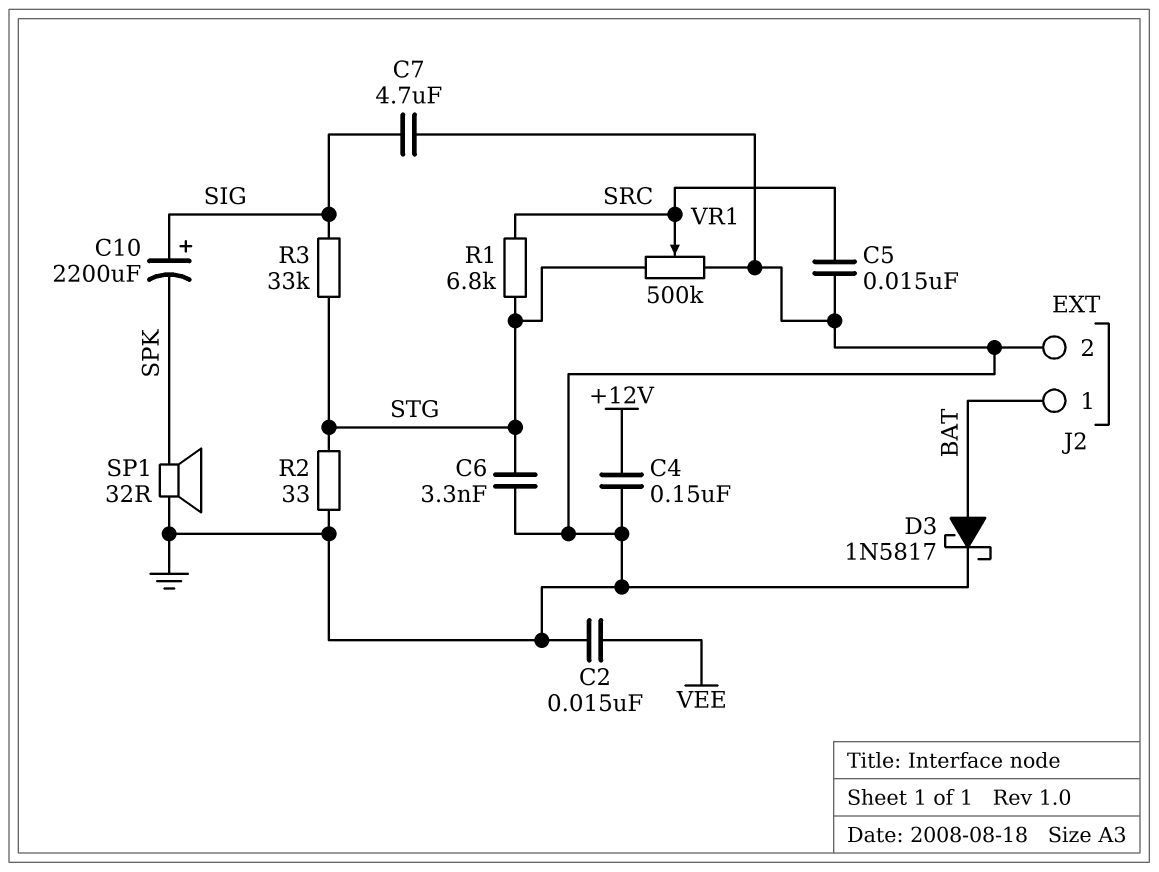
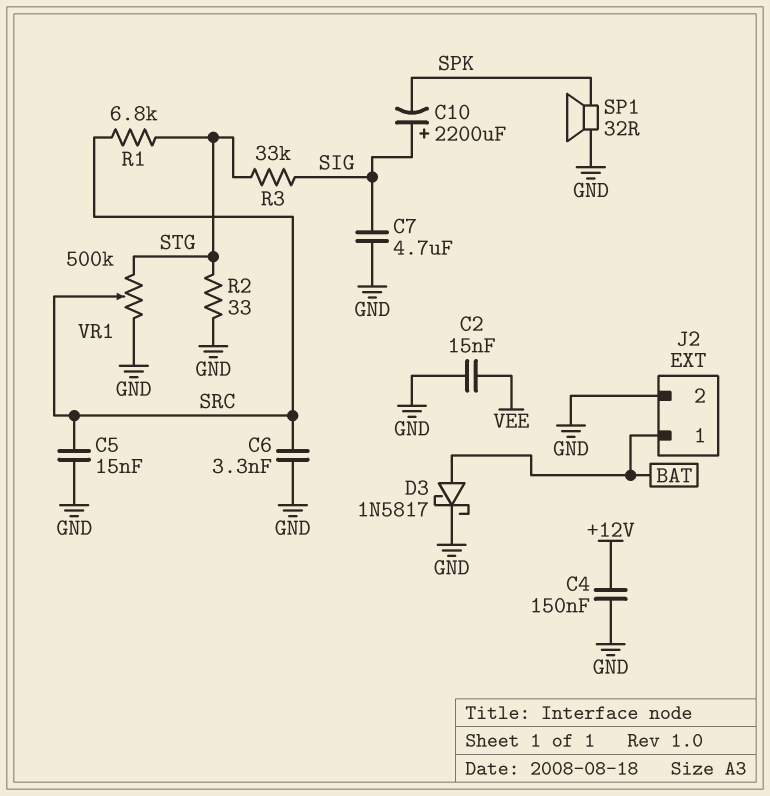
C6: 3.3nF (GND, STG) -> 3.3nF (GND, SRC)

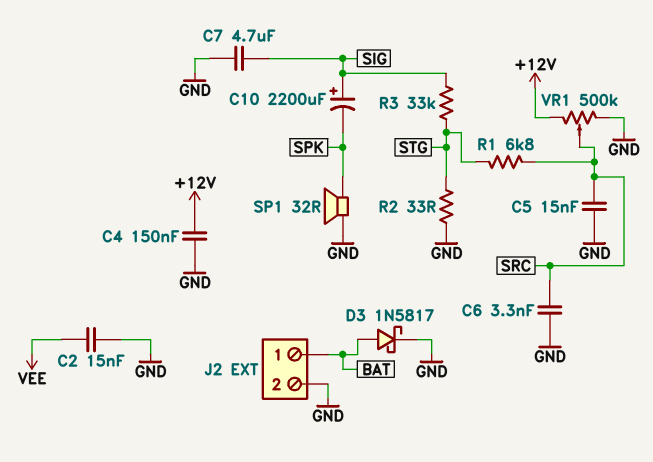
VR1: 500k (GND, STG, wiper SRC) -> 500k (+12V, GND, wiper SRC)

